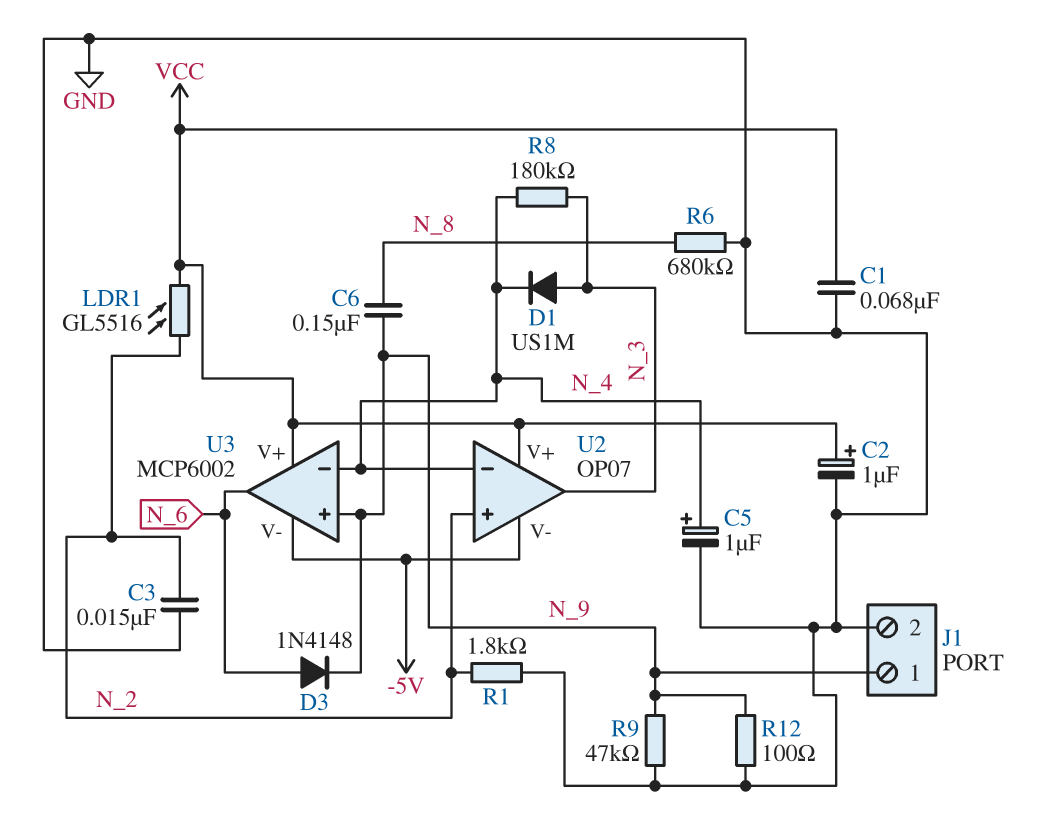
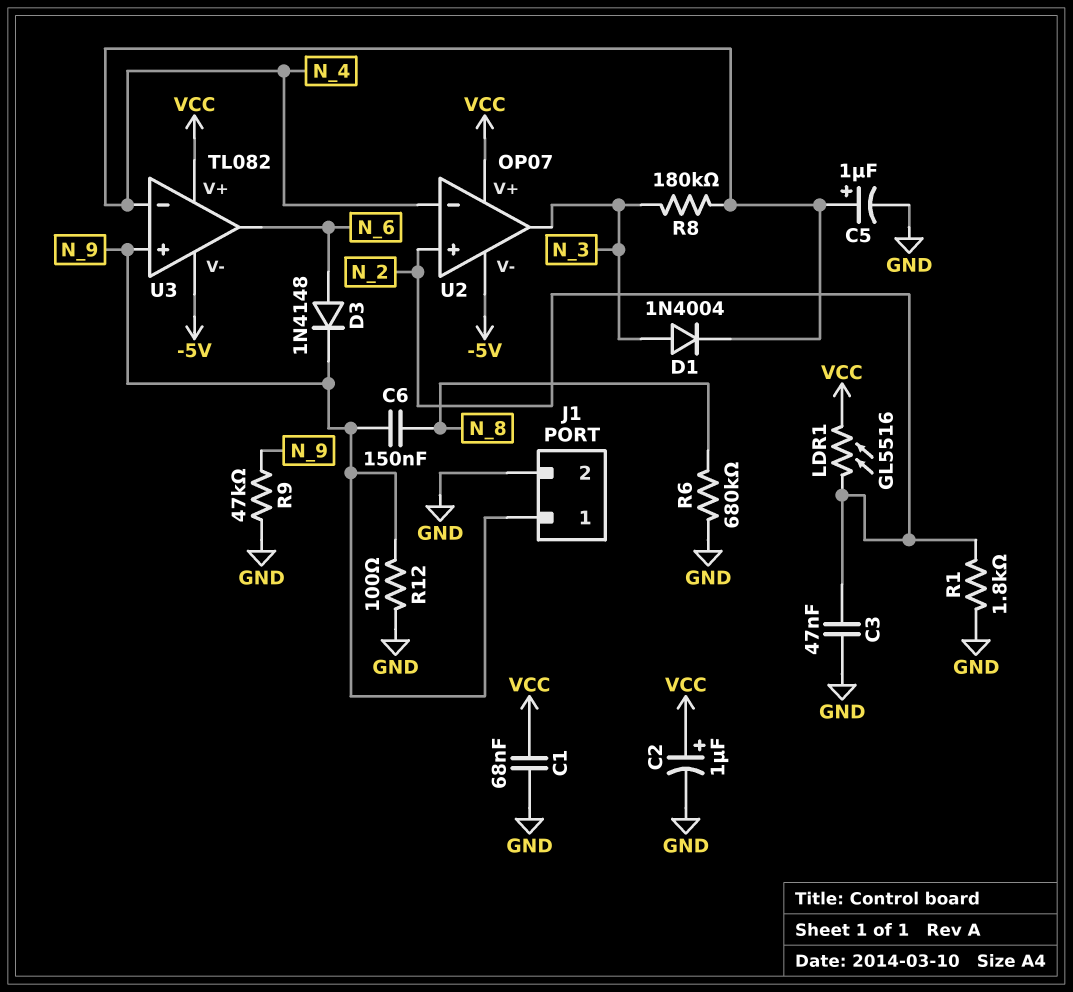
C3: 15nF (GND, N_2) -> 47nF (GND, N_2)
D1: diode US1M (A N_3, K N_4) -> diode 1N4004 (A N_3, K N_4)
U3: MCP6002 -> TL082

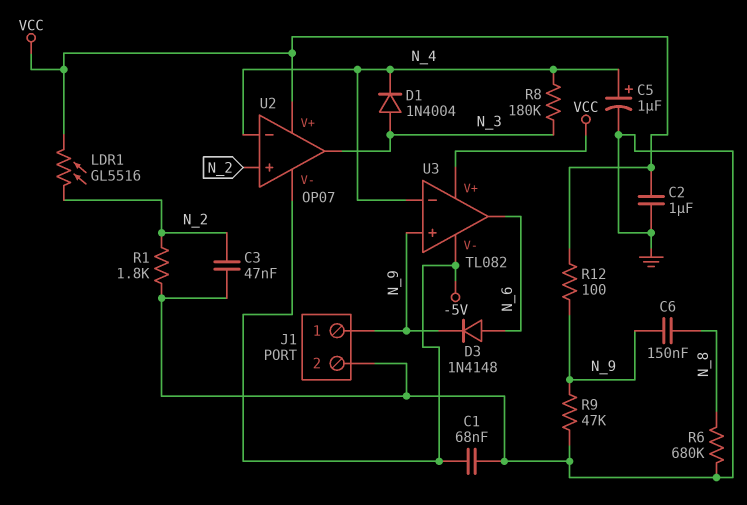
C1: 68nF (GND, VCC) -> 68nF (-5V, GND)
C2: 1uF (plus VCC, minus GND) -> 1uF (GND, VCC)
R12: 100 (GND, N_9) -> 100 (N_9, VCC)

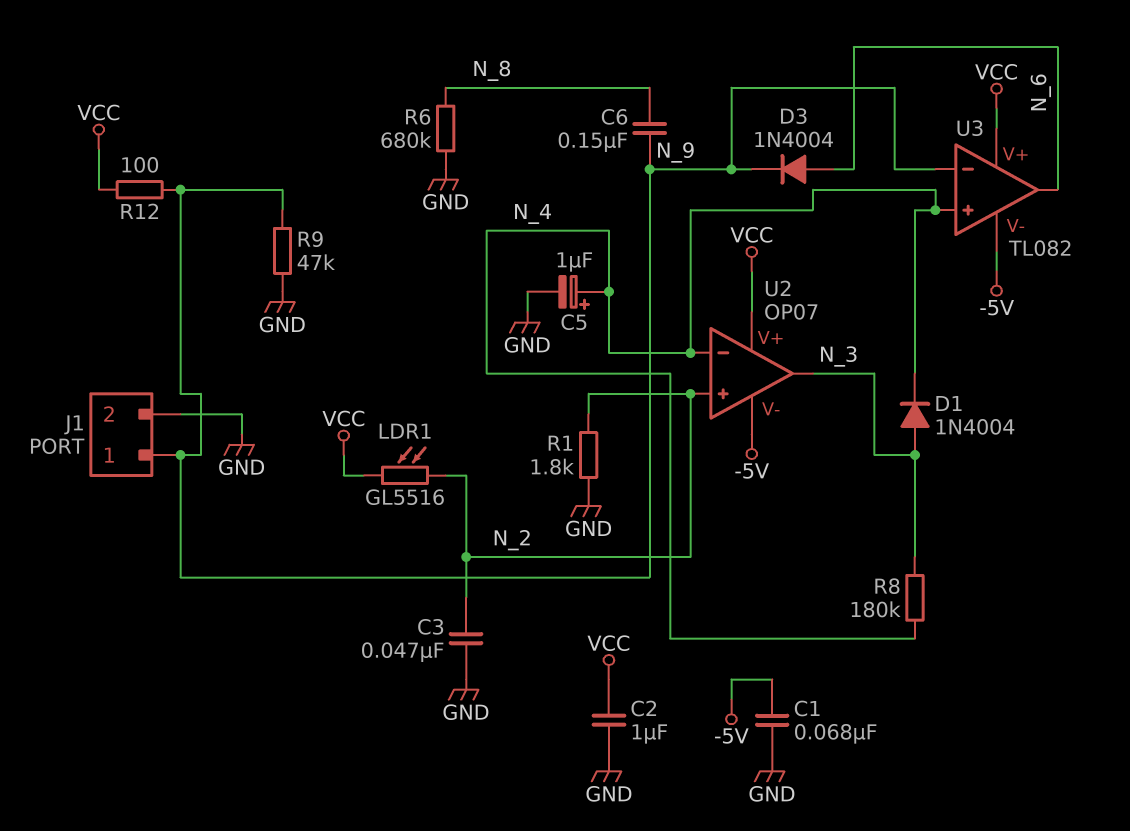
D3: diode 1N4148 (A N_6, K N_9) -> diode 1N4004 (A N_6, K N_9)
U3 pin in+: N_9 -> N_4
U3 pin in-: N_4 -> N_9

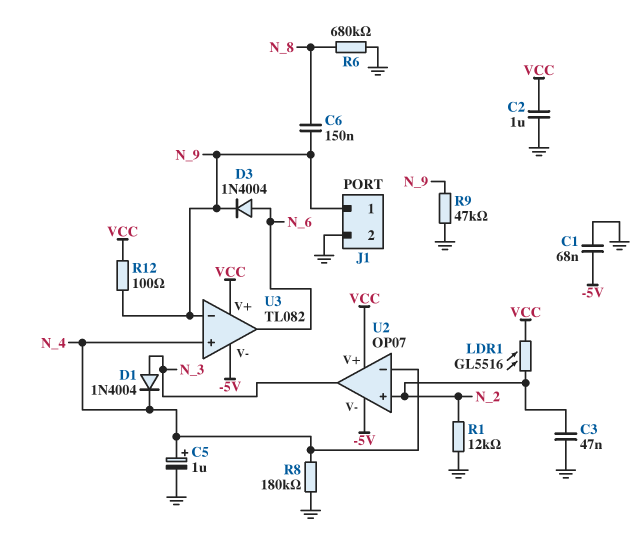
R1: 1.8k (GND, N_2) -> 12k (GND, N_2)
R8: 180k (N_3, N_4) -> 180k (GND, N_4)

